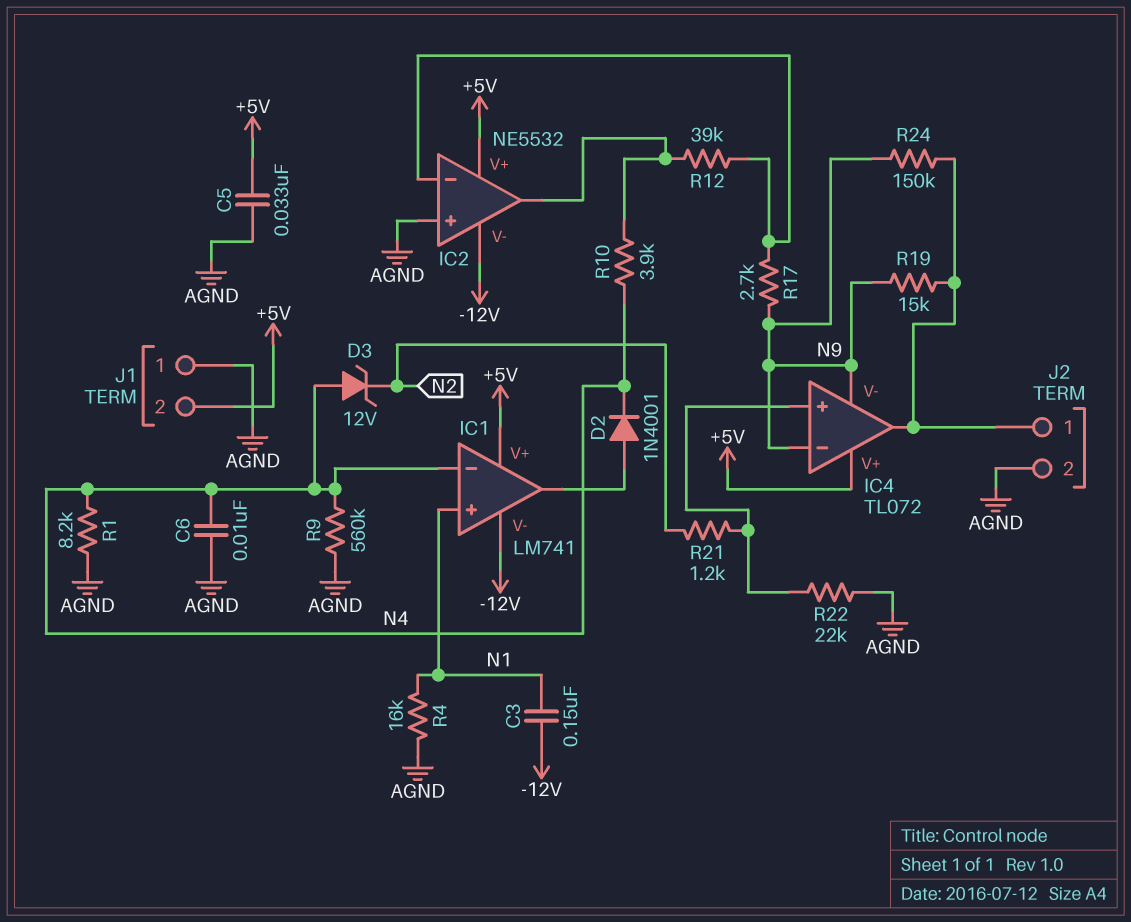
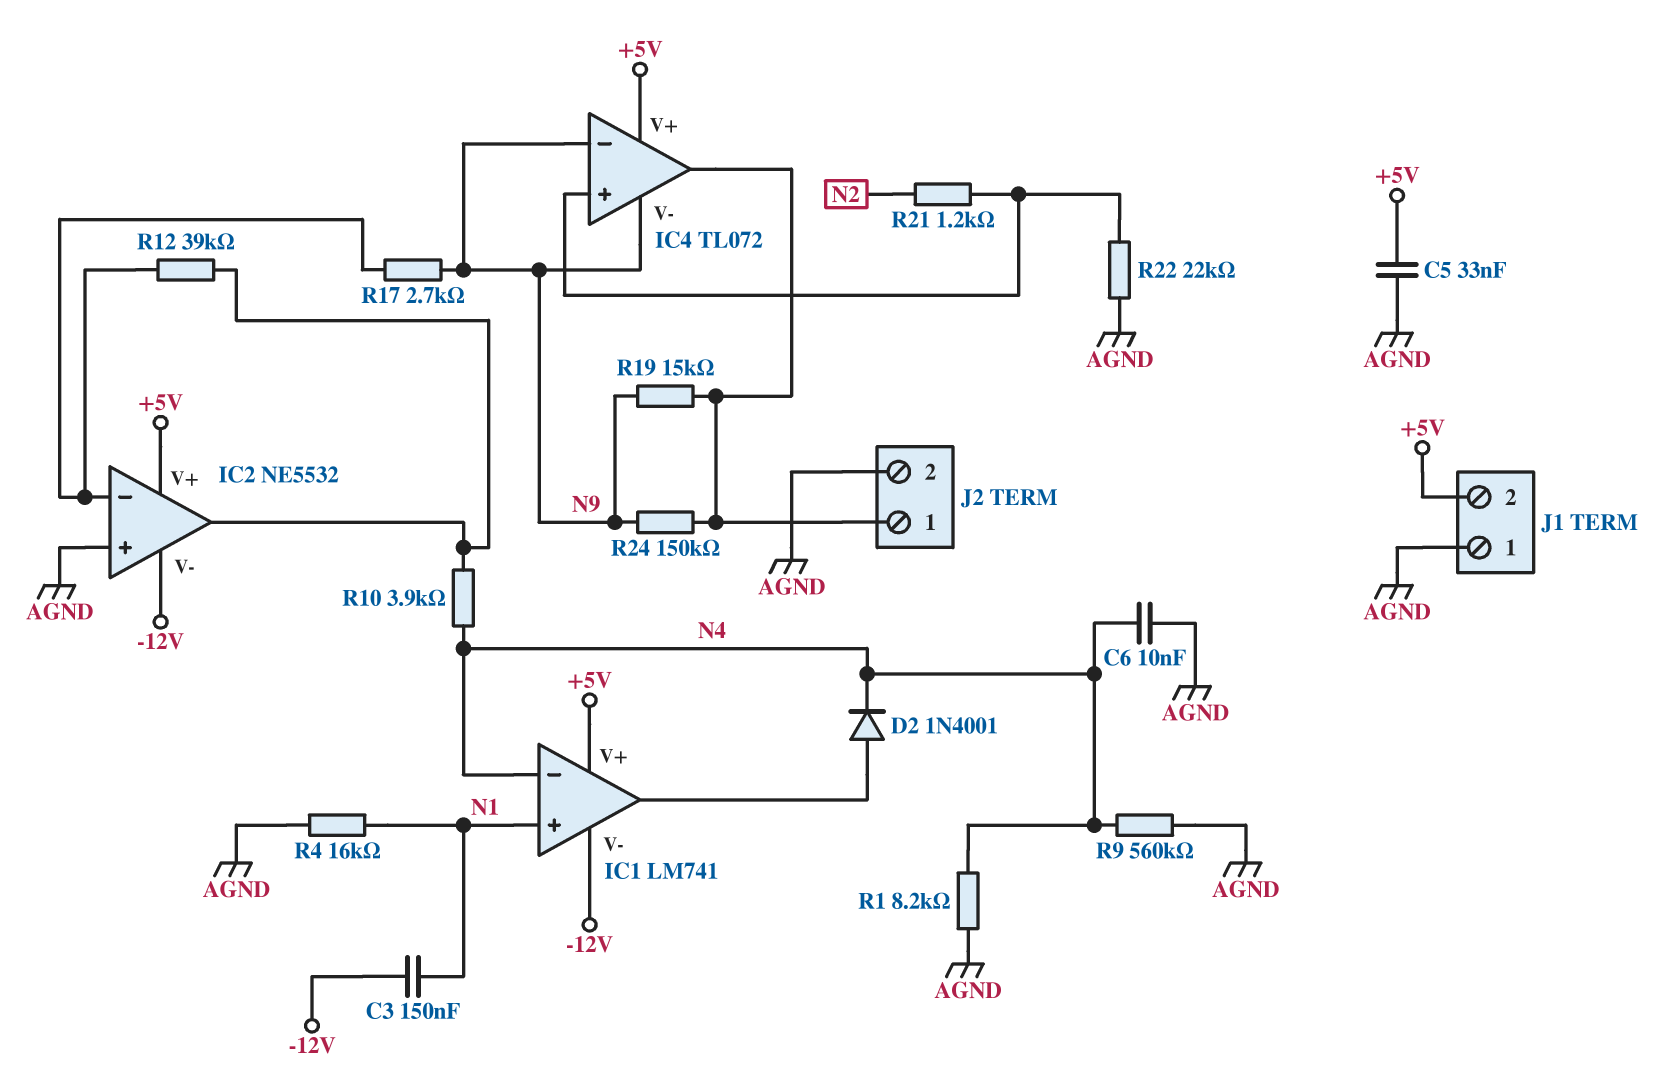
D3: zener 12V (A N4, K N2) -> none

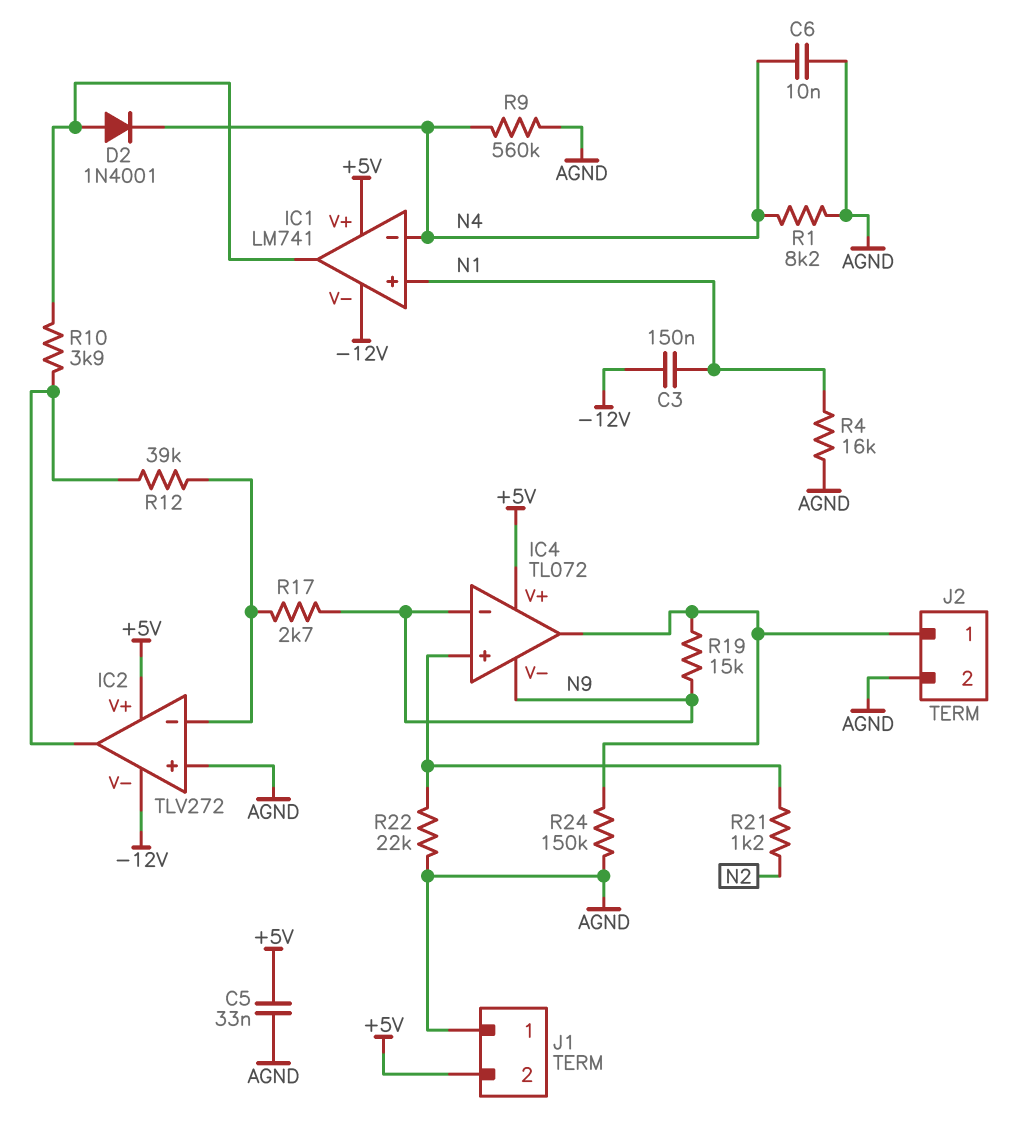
IC2: NE5532 -> TLV272
R10: 3.9k (IC2/out, N4) -> 3.9k (IC1/out, IC2/out)
R24: 150k (IC4/out, N9) -> 150k (AGND, IC4/out)

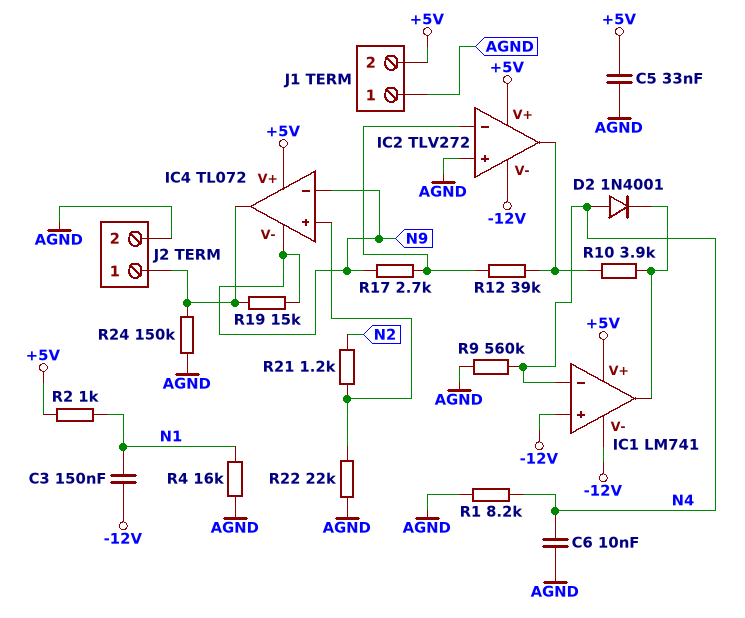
D2: diode 1N4001 (A IC1/out, K N4) -> diode 1N4001 (A N4, K IC1/out)
IC1 pin in+: N1 -> -12V
R2: none -> 1k (+5V, N1)

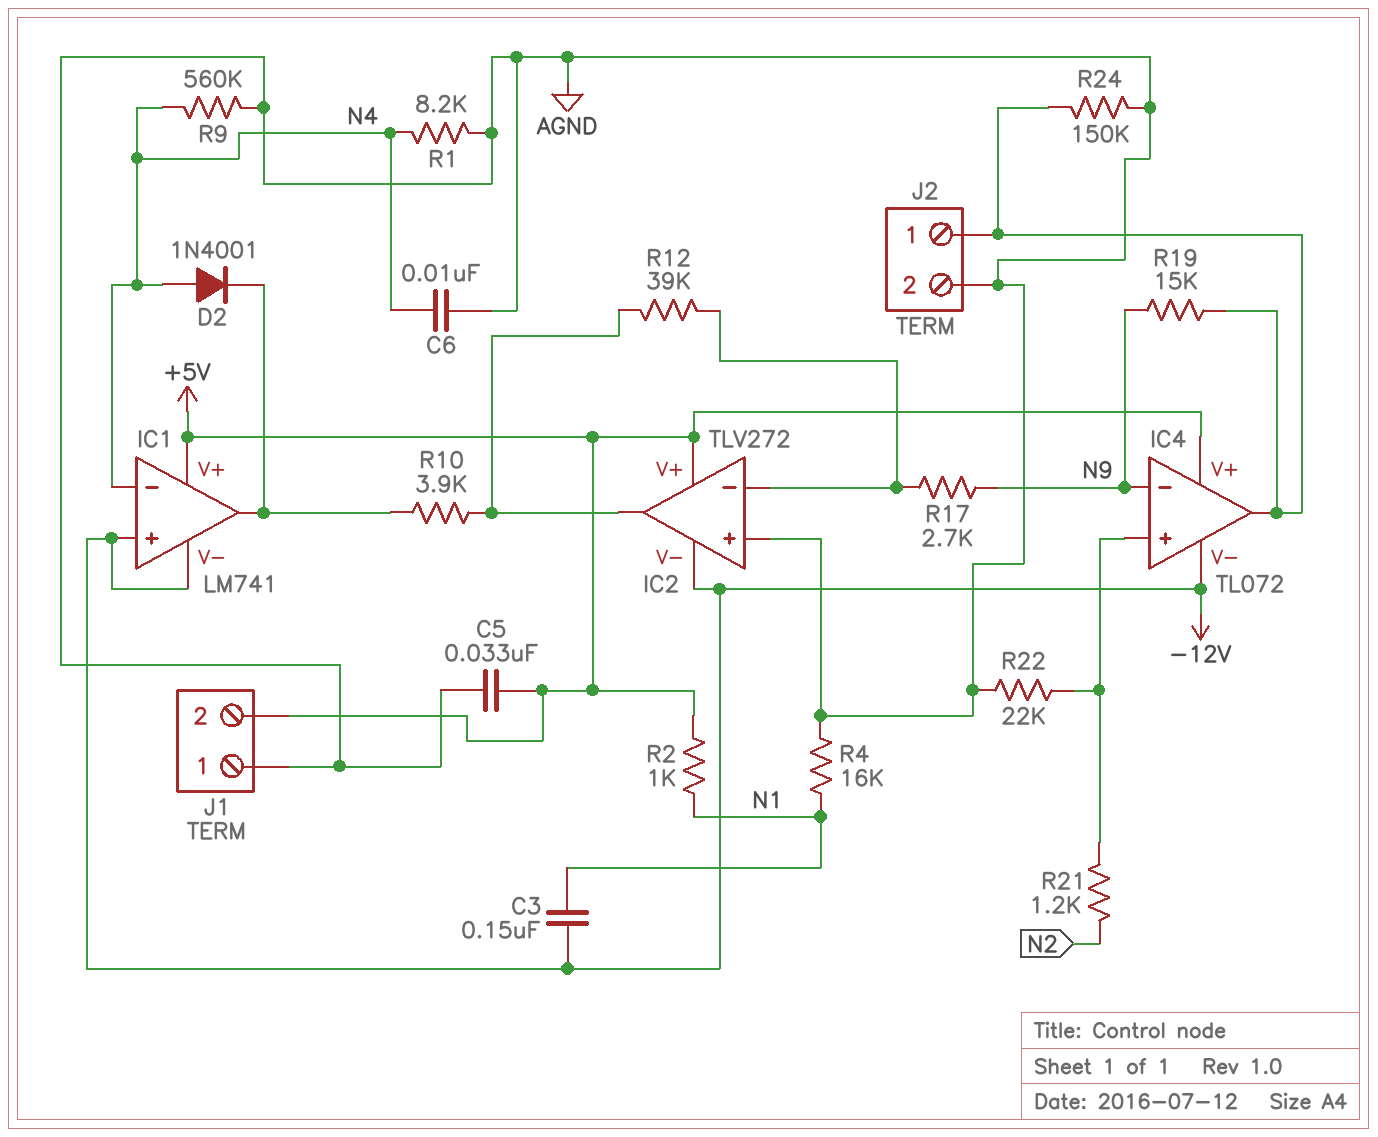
IC4 pin V-: N9 -> -12V

